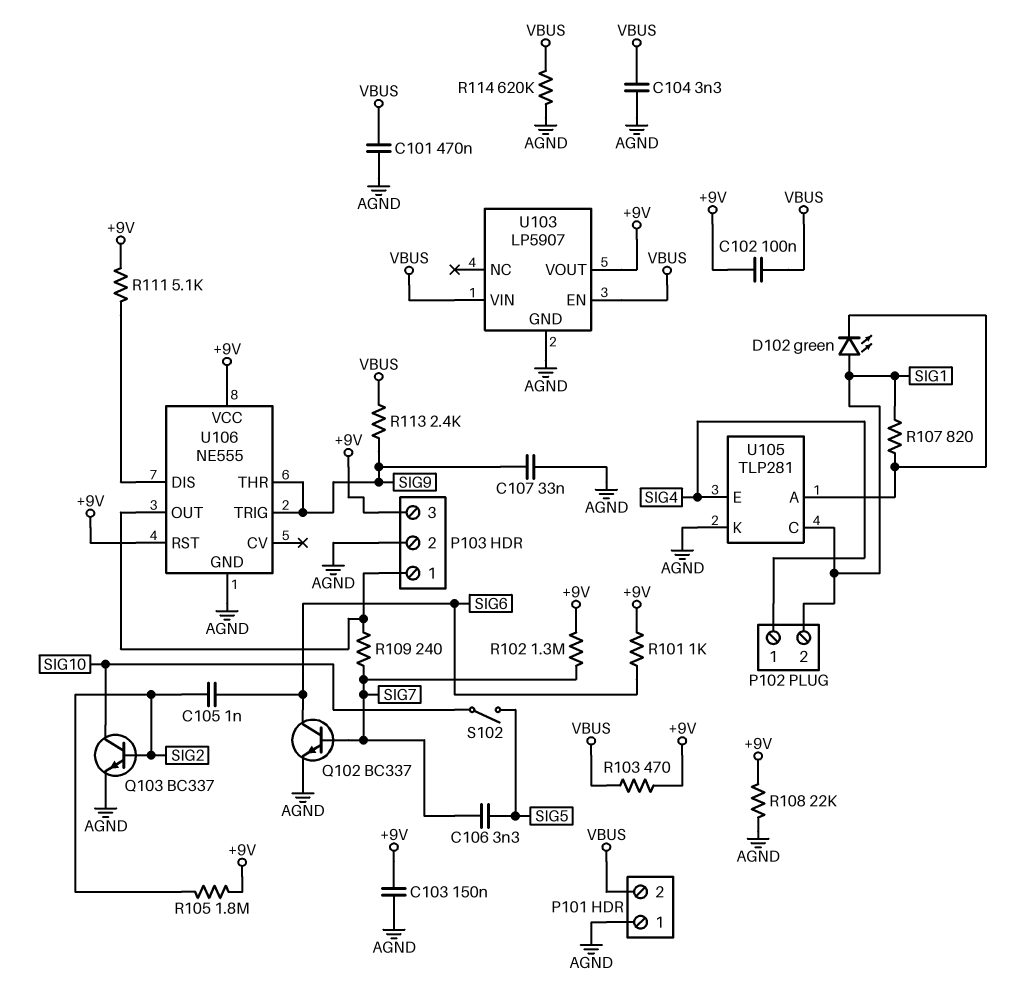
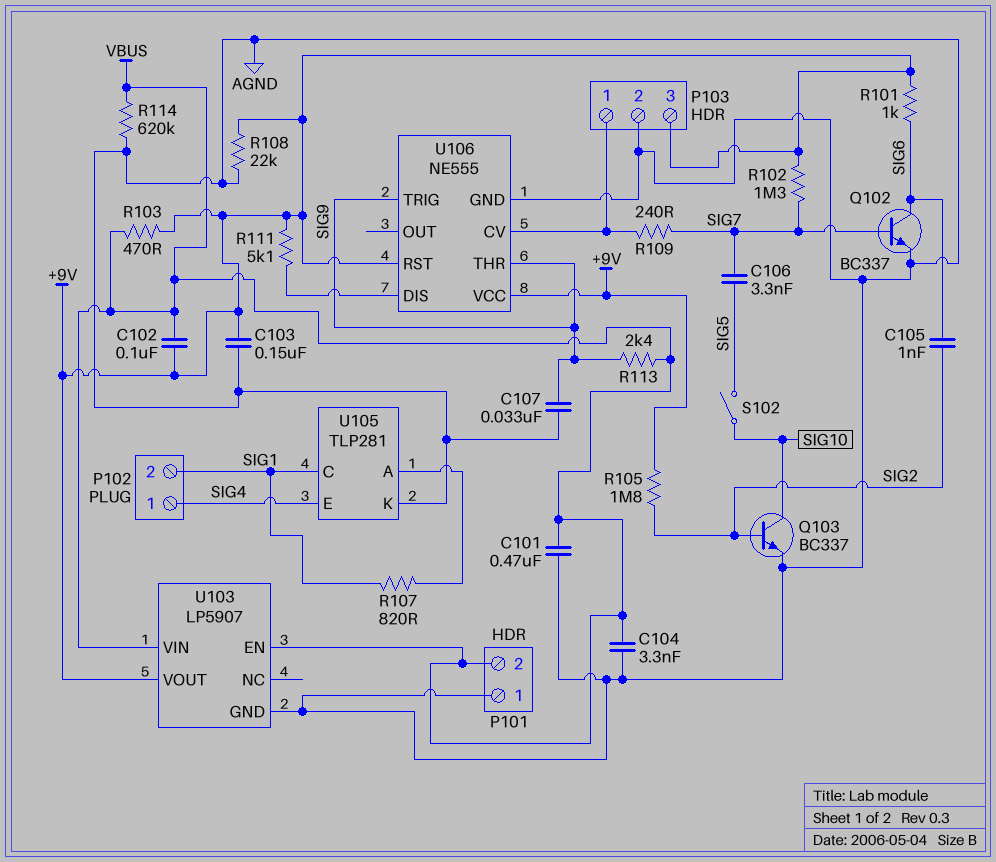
D102: LED green (A SIG1, K U105/A) -> none
U106 pin CV: none -> P103/1
U106 pin OUT: P103/1 -> none

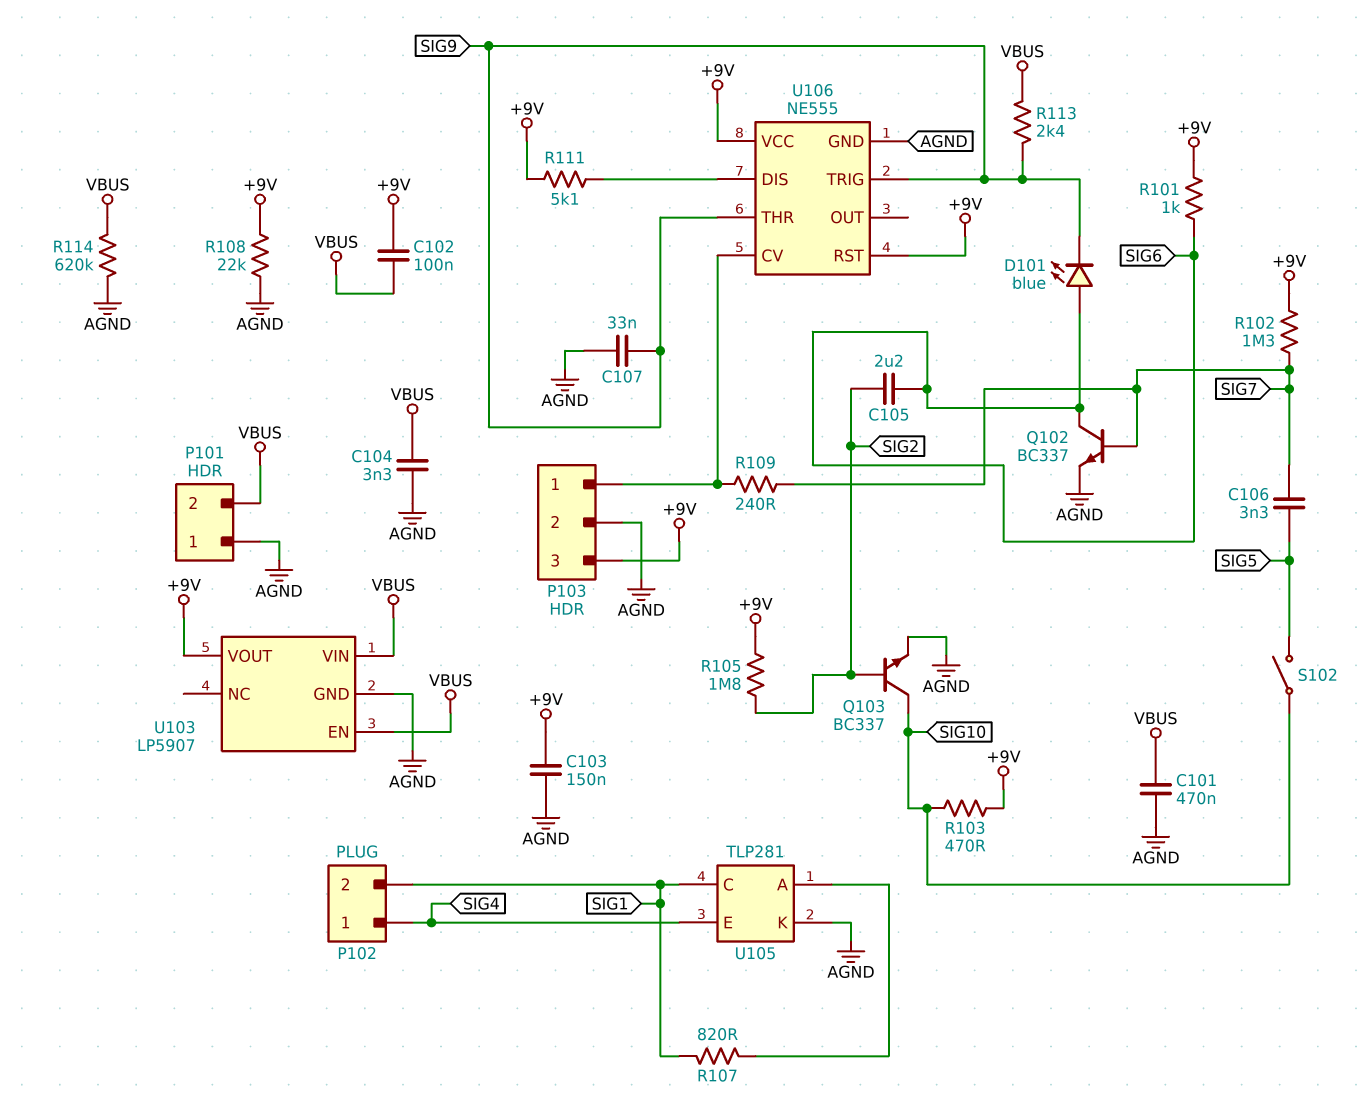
C105: 1nF (SIG2, SIG6) -> 2.2uF (SIG2, SIG6)
D101: none -> LED blue (A SIG6, K SIG9)
R103: 470 (+9V, VBUS) -> 470 (+9V, SIG10)

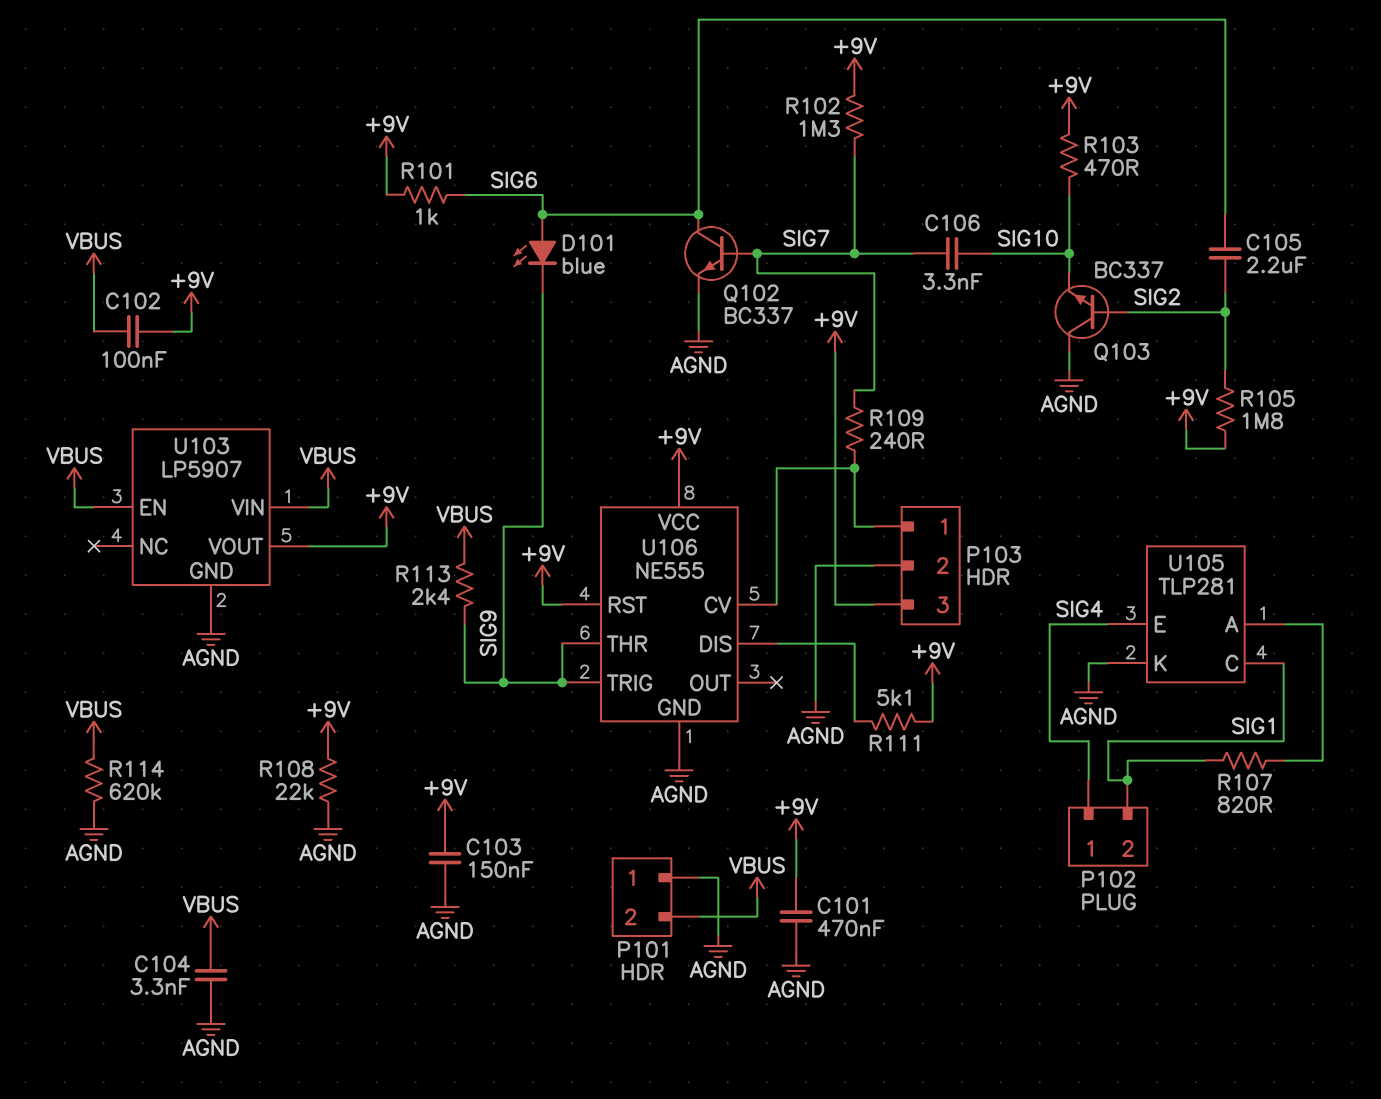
C101: 470nF (AGND, VBUS) -> 470nF (+9V, AGND)
C106: 3.3nF (SIG5, SIG7) -> 3.3nF (SIG7, SIG10)
C107: 33nF (AGND, SIG9) -> none
Q103: NPN BC337 (B SIG2, C SIG10, E AGND) -> NPN BC337 (B SIG2, C AGND, E SIG10)
S102: switch (SIG5, SIG10) -> none

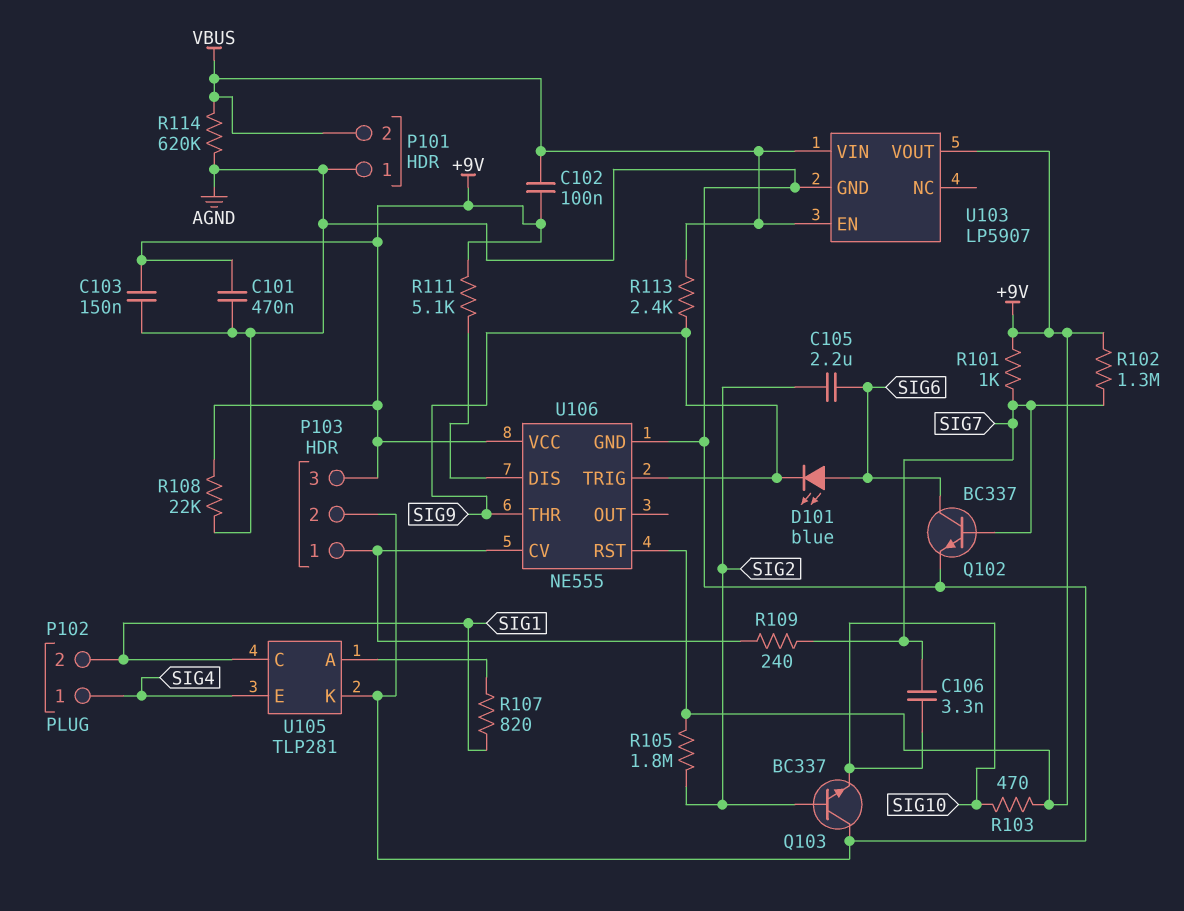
C104: 3.3nF (AGND, VBUS) -> none
R101: 1k (+9V, SIG6) -> 1k (+9V, SIG7)

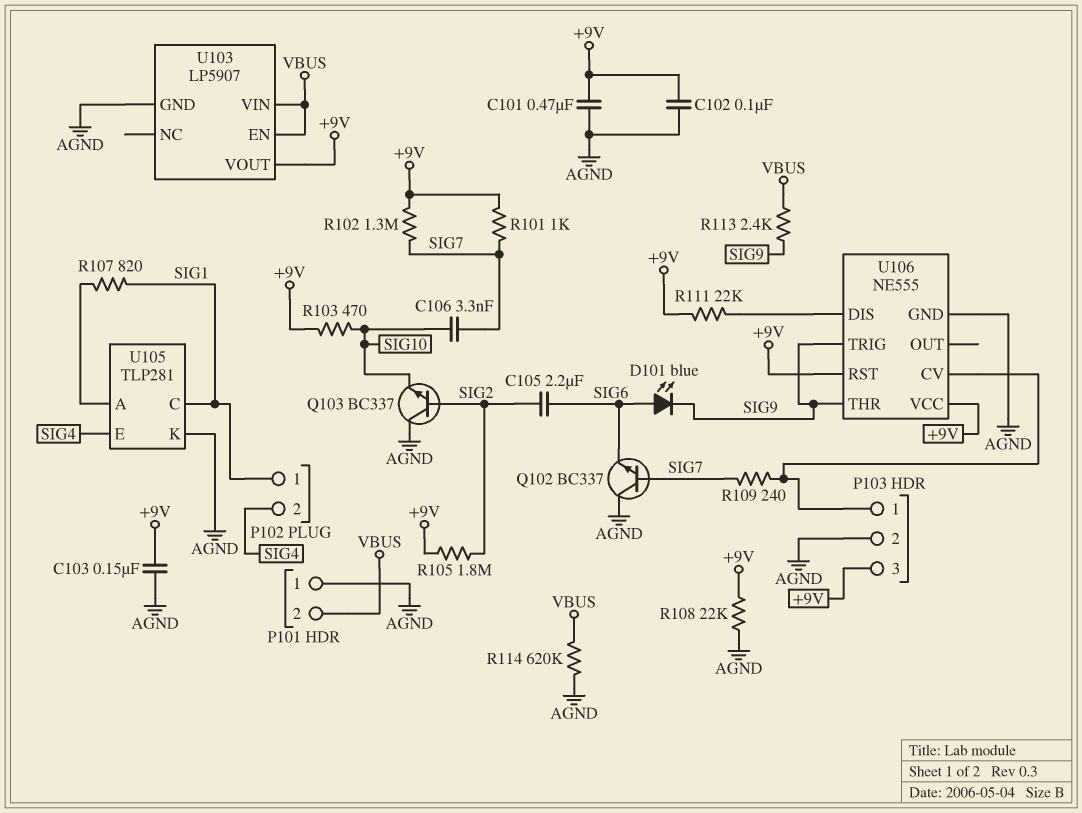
C102: 100nF (+9V, VBUS) -> 100nF (+9V, AGND)
P102 pin 1: SIG4 -> SIG1
P102 pin 2: SIG1 -> SIG4
Q102: NPN BC337 (B SIG7, C SIG6, E AGND) -> NPN BC337 (B SIG7, C AGND, E SIG6)
R111: 5.1k (+9V, U106/DIS) -> 22k (+9V, U106/DIS)

